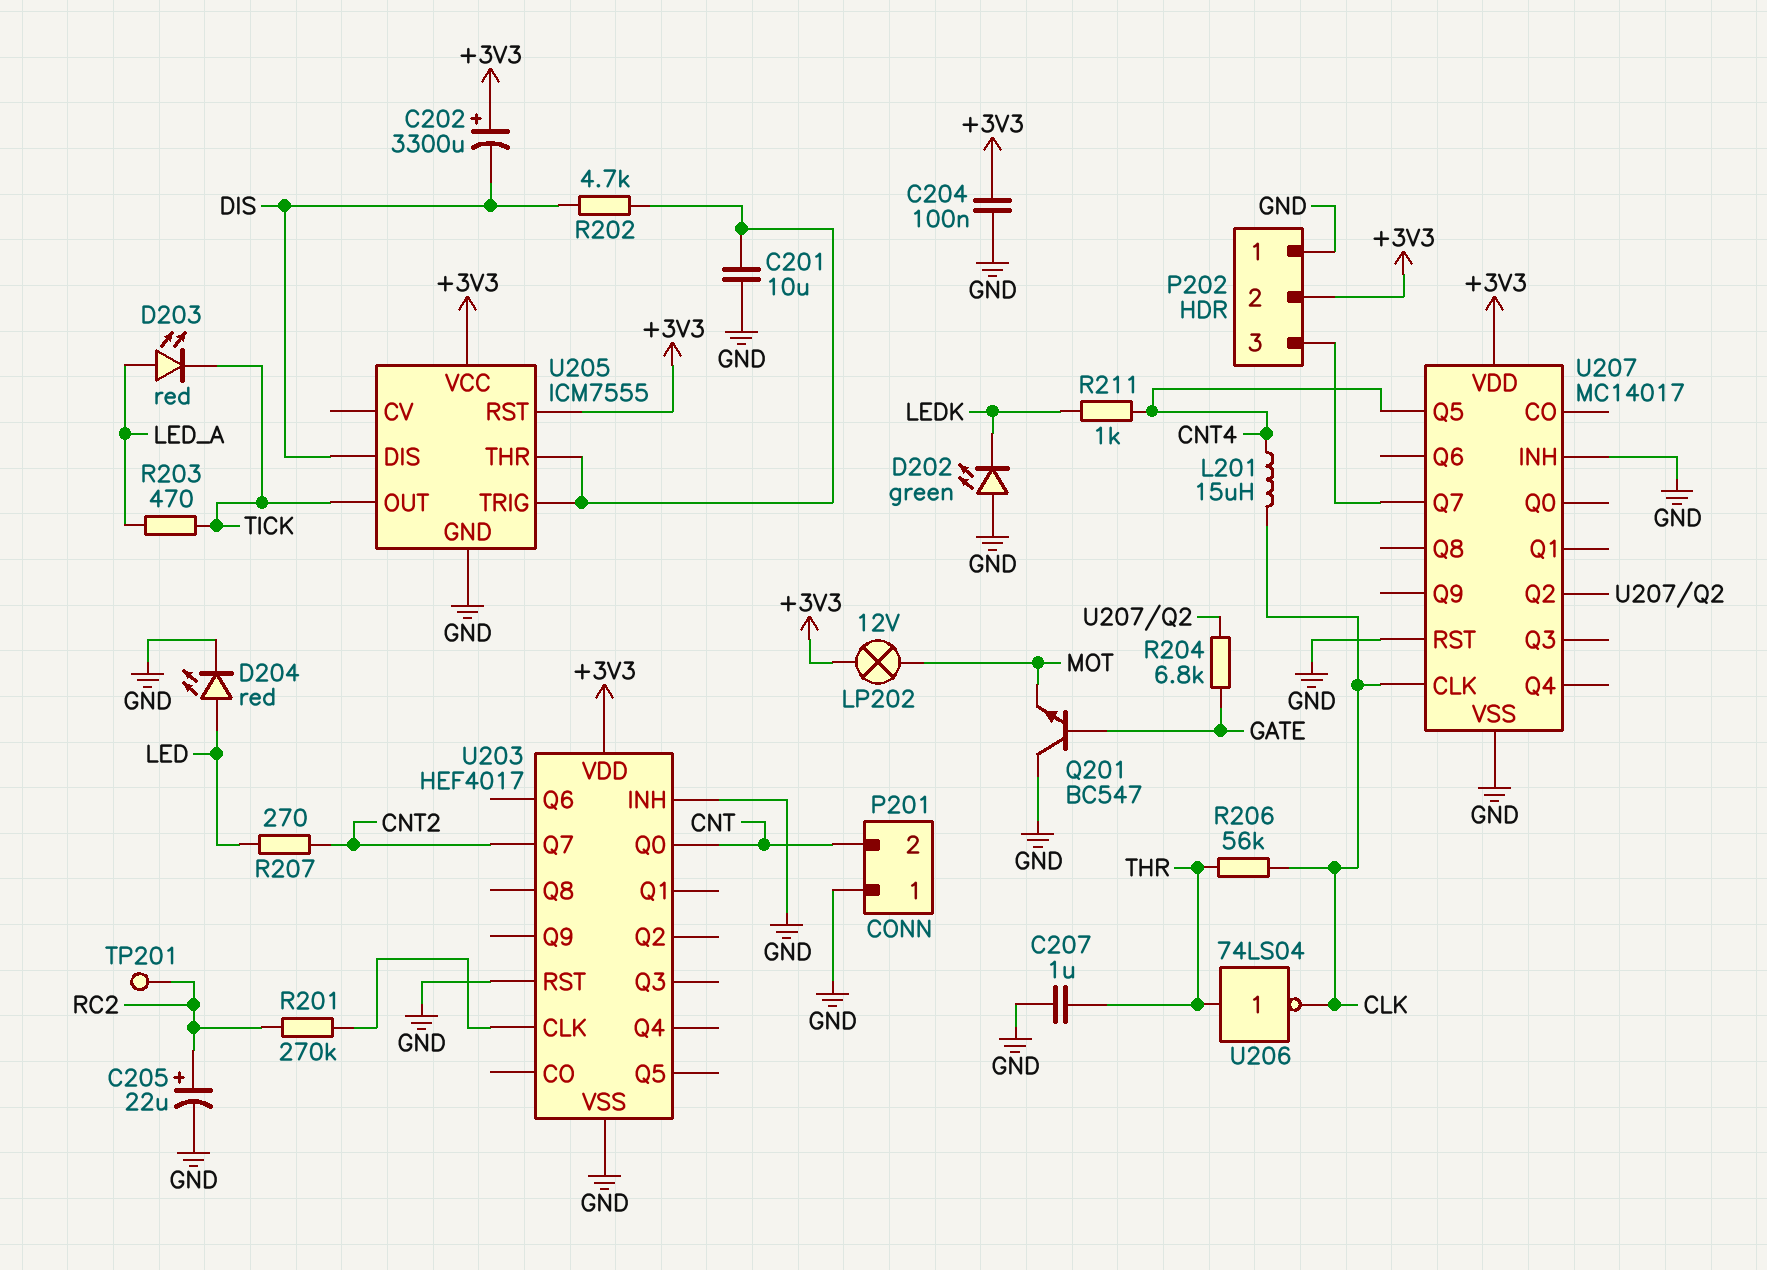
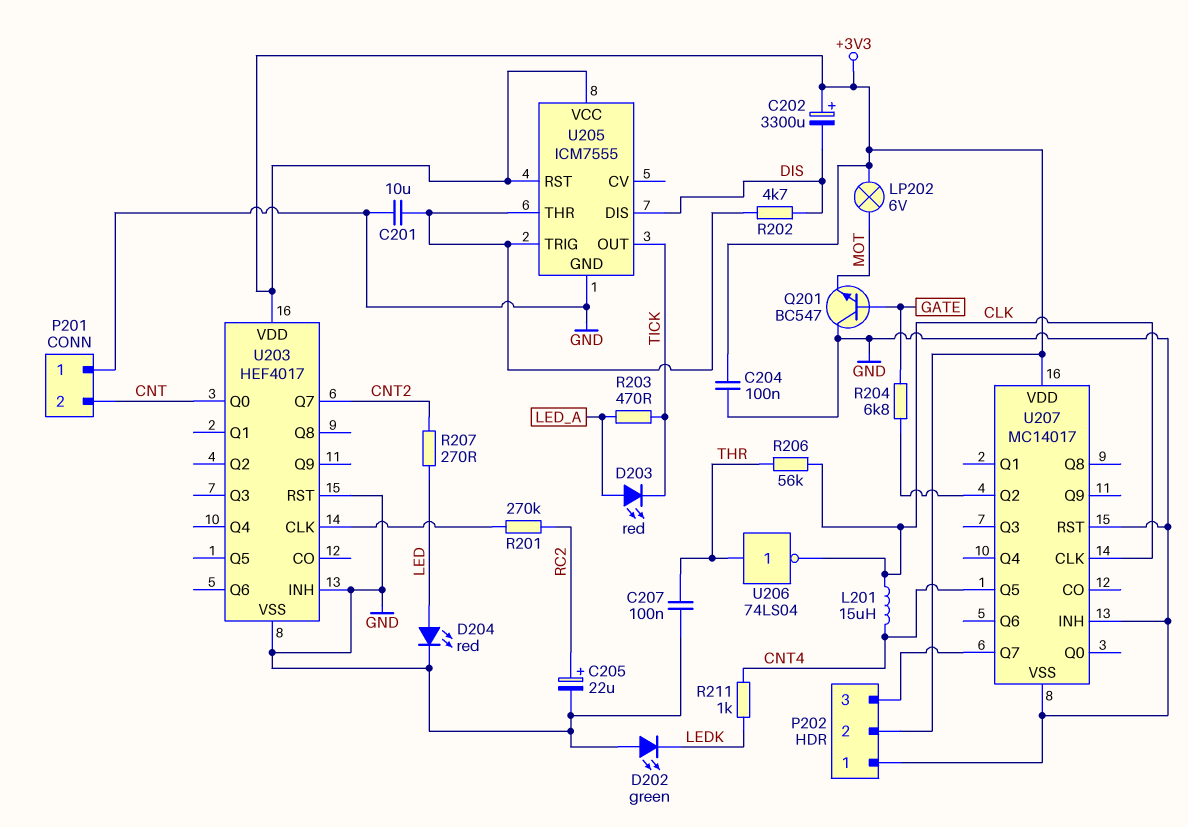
C207: 1uF (GND, THR) -> 100nF (GND, THR)
LP202: lamp 12V (+3V3, MOT) -> lamp 6V (+3V3, MOT)
TP201: test point (RC2) -> none

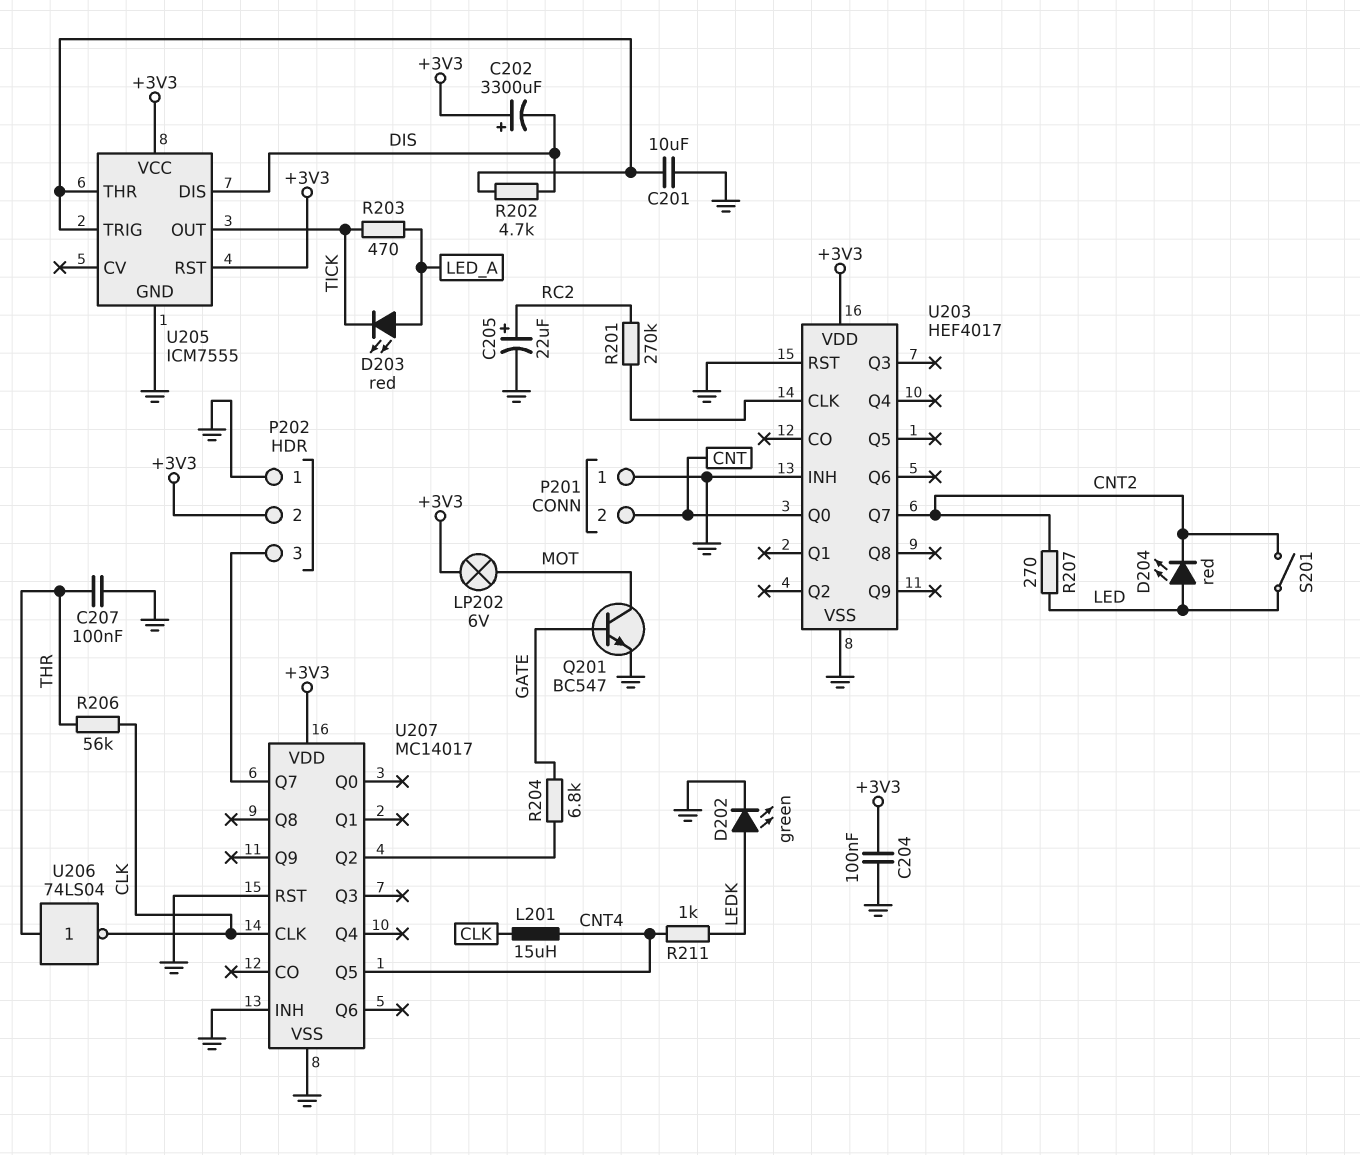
D202: LED green (A GND, K LEDK) -> LED green (A LEDK, K GND)
D204: LED red (A LED, K GND) -> LED red (A LED, K CNT2)
Q201: NPN BC547 (B GATE, C GND, E MOT) -> NPN BC547 (B GATE, C MOT, E GND)
S201: none -> switch (CNT2, LED)

